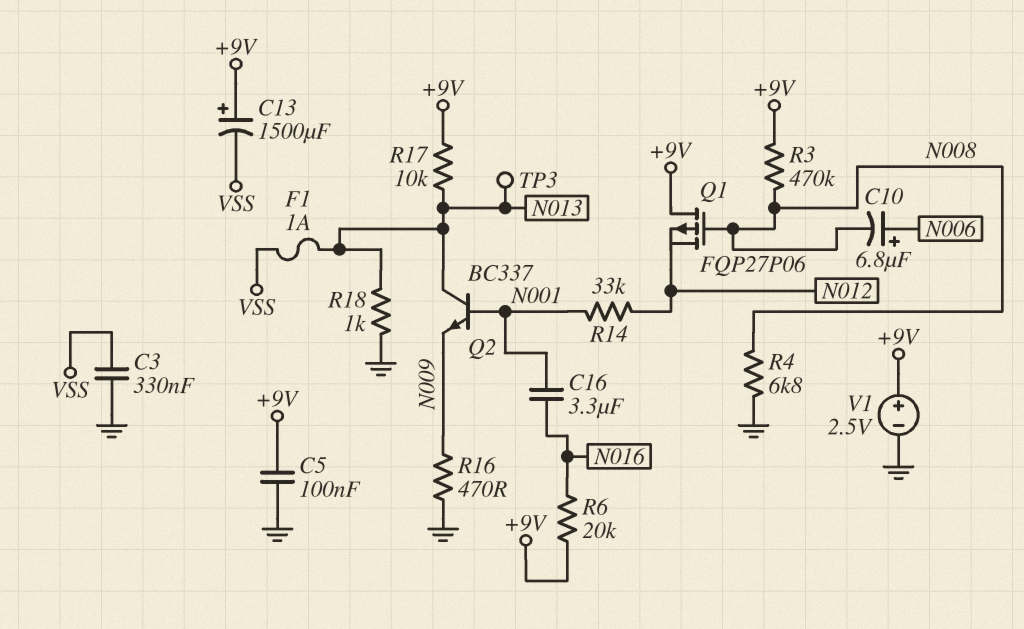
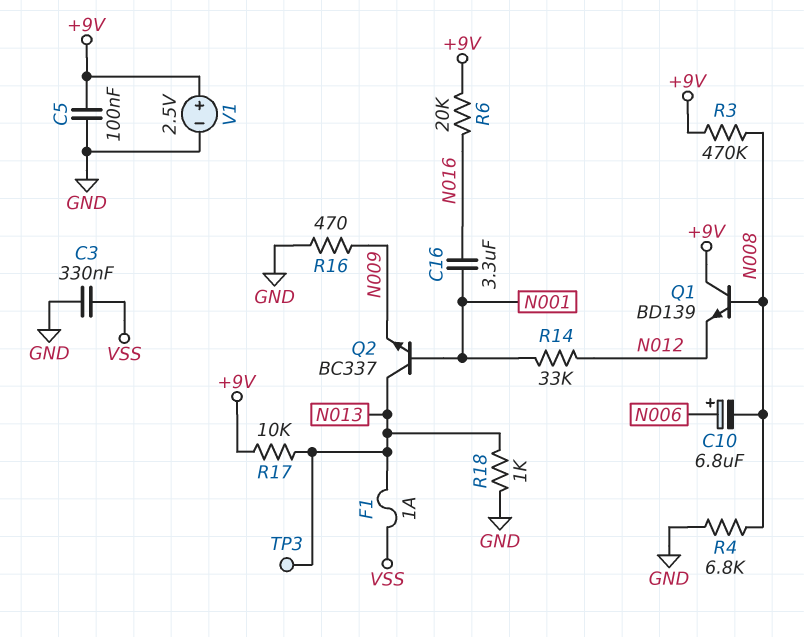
C13: 1500uF (plus +9V, minus VSS) -> none
Q1: PMOS FQP27P06 (G N008, D +9V, S N012) -> NPN BD139 (B N008, C +9V, E N012)

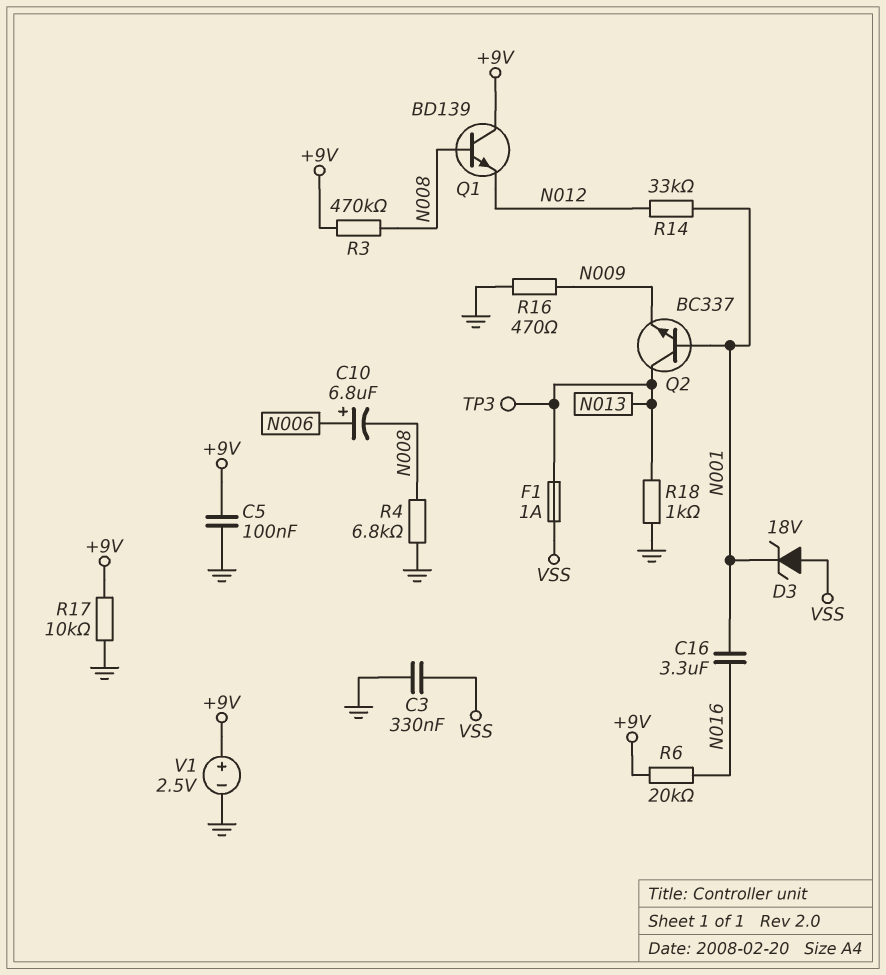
D3: none -> zener 18V (A VSS, K N001)
R17: 10k (+9V, N013) -> 10k (+9V, GND)

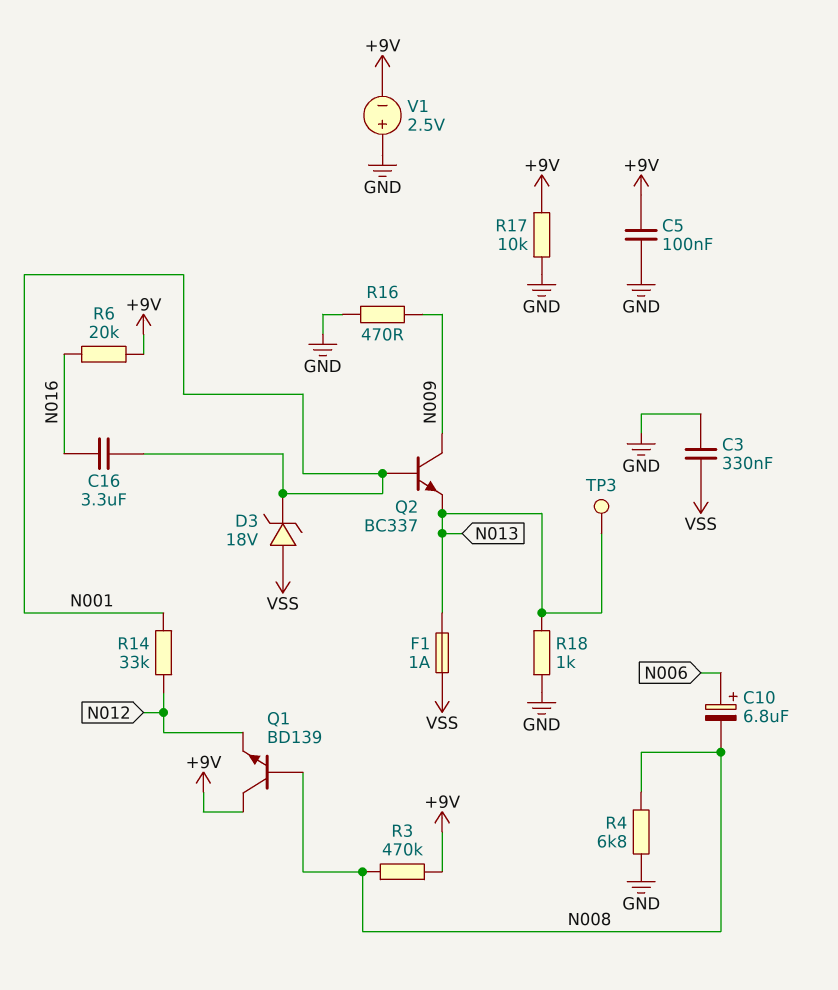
Q2: NPN BC337 (B N001, C N013, E N009) -> NPN BC337 (B N001, C N009, E N013)
V1: 2.5V (plus +9V, minus GND) -> 2.5V (plus GND, minus +9V)

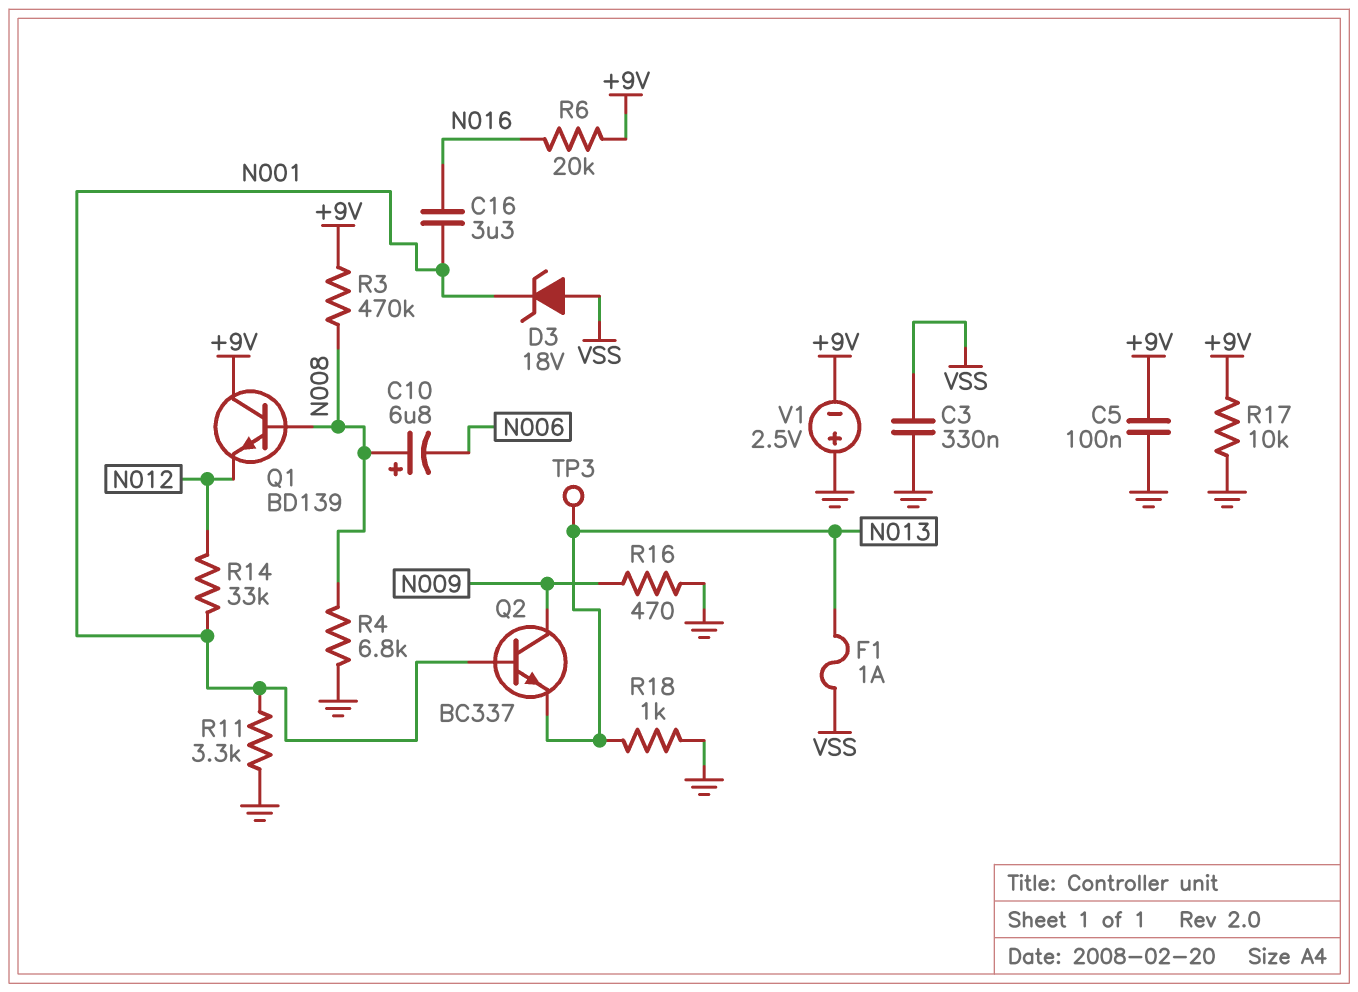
C10: 6.8uF (plus N006, minus N008) -> 6.8uF (plus N008, minus N006)
R11: none -> 3.3k (GND, N001)

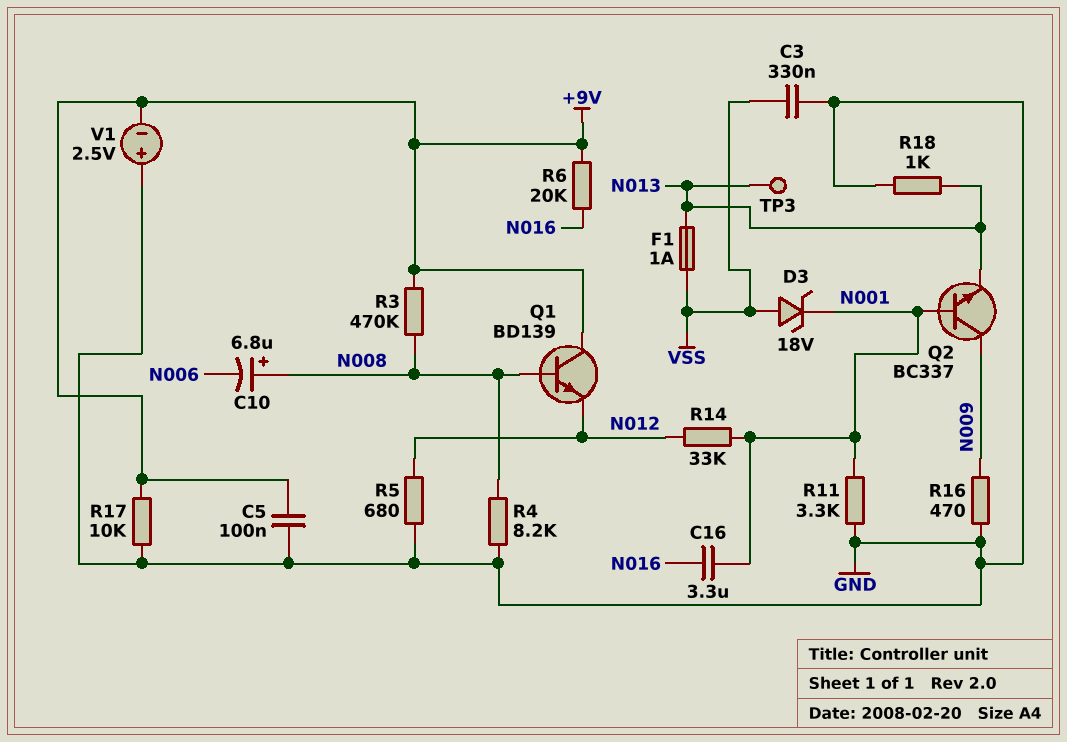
R4: 6.8k (GND, N008) -> 8.2k (GND, N008)
R5: none -> 680 (GND, N012)

